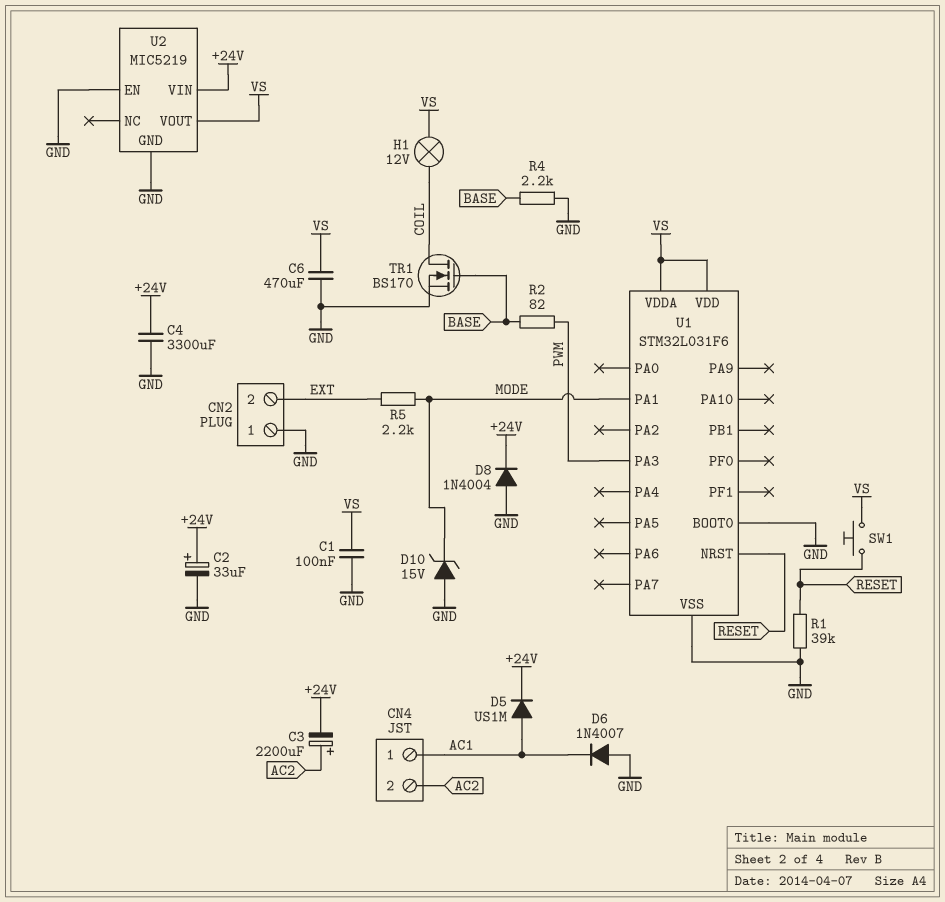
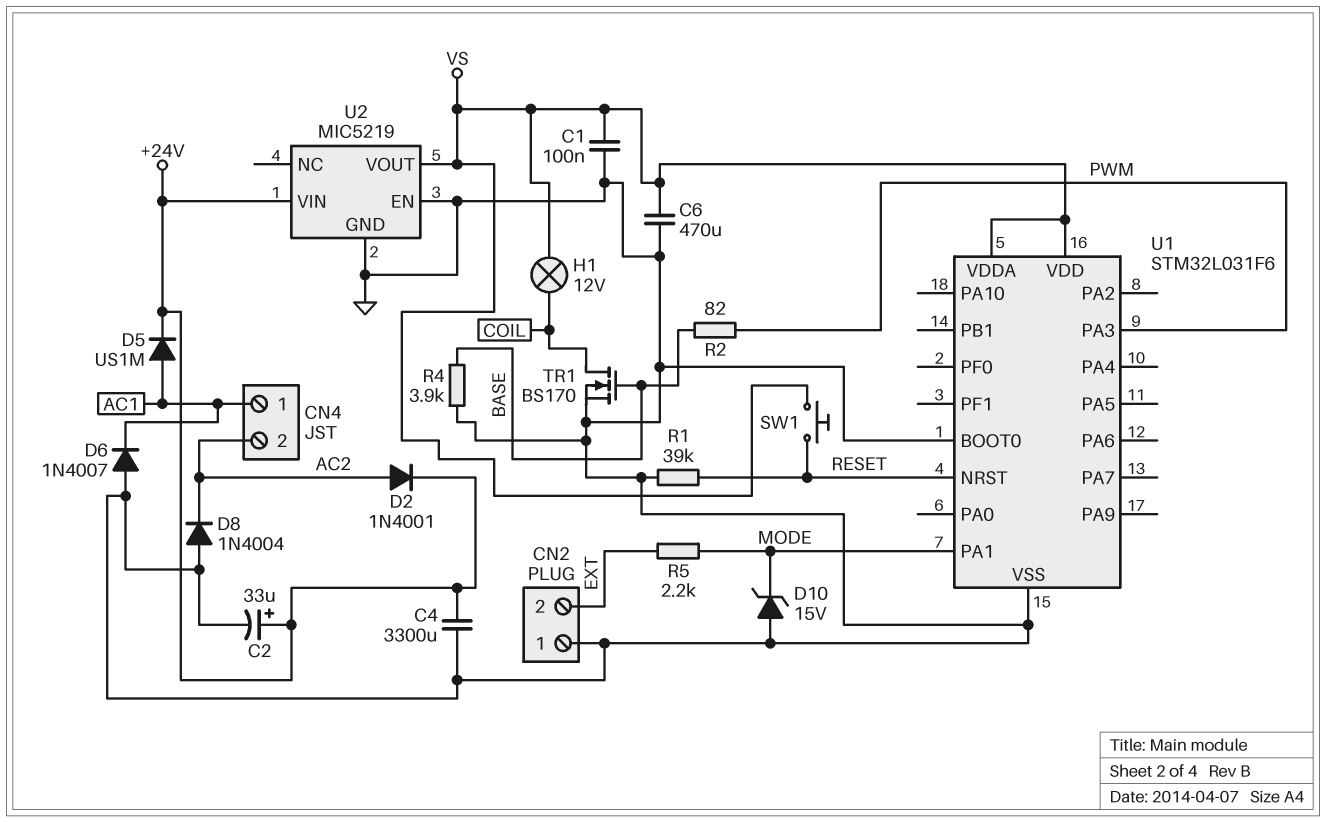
C3: 2200uF (plus AC2, minus +24V) -> none
D2: none -> diode 1N4001 (A AC2, K +24V)
D8: diode 1N4004 (A GND, K +24V) -> diode 1N4004 (A GND, K AC2)
R4: 2.2k (BASE, GND) -> 3.9k (BASE, GND)

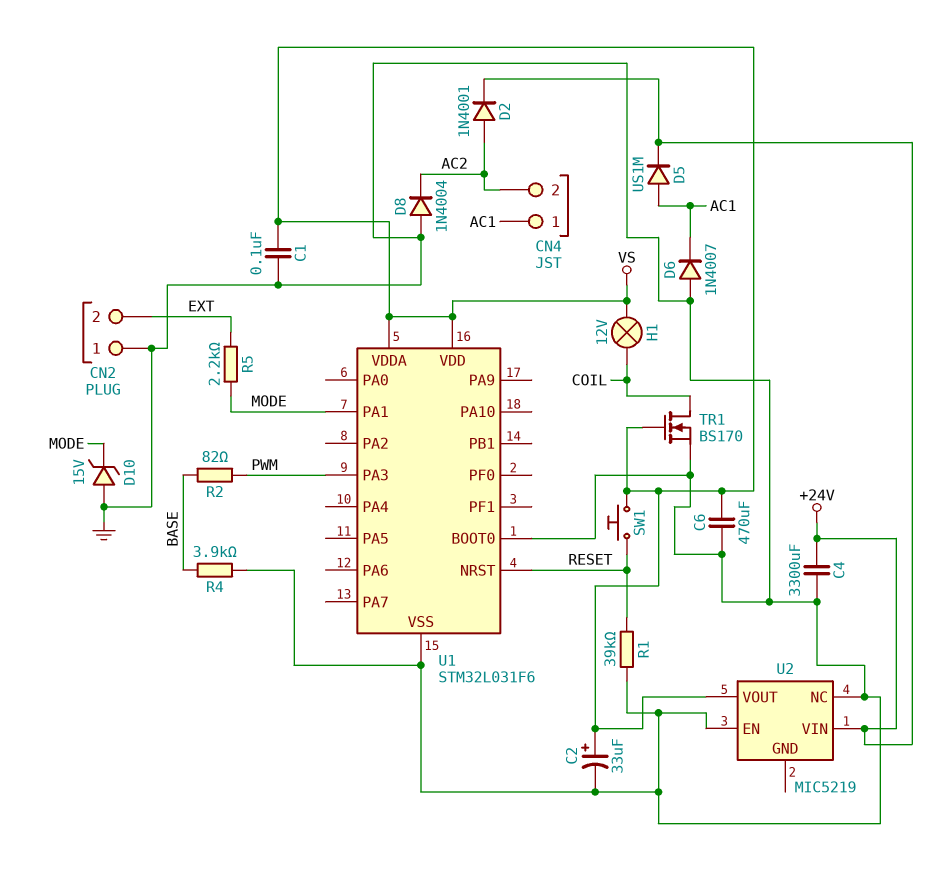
C2: 33uF (plus +24V, minus GND) -> 33uF (plus VS, minus GND)
TR1: NMOS BS170 (G BASE, D COIL, S GND) -> NMOS BS170 (G VS, D COIL, S GND)
U2 pin GND: GND -> none
U2 pin NC: none -> GND

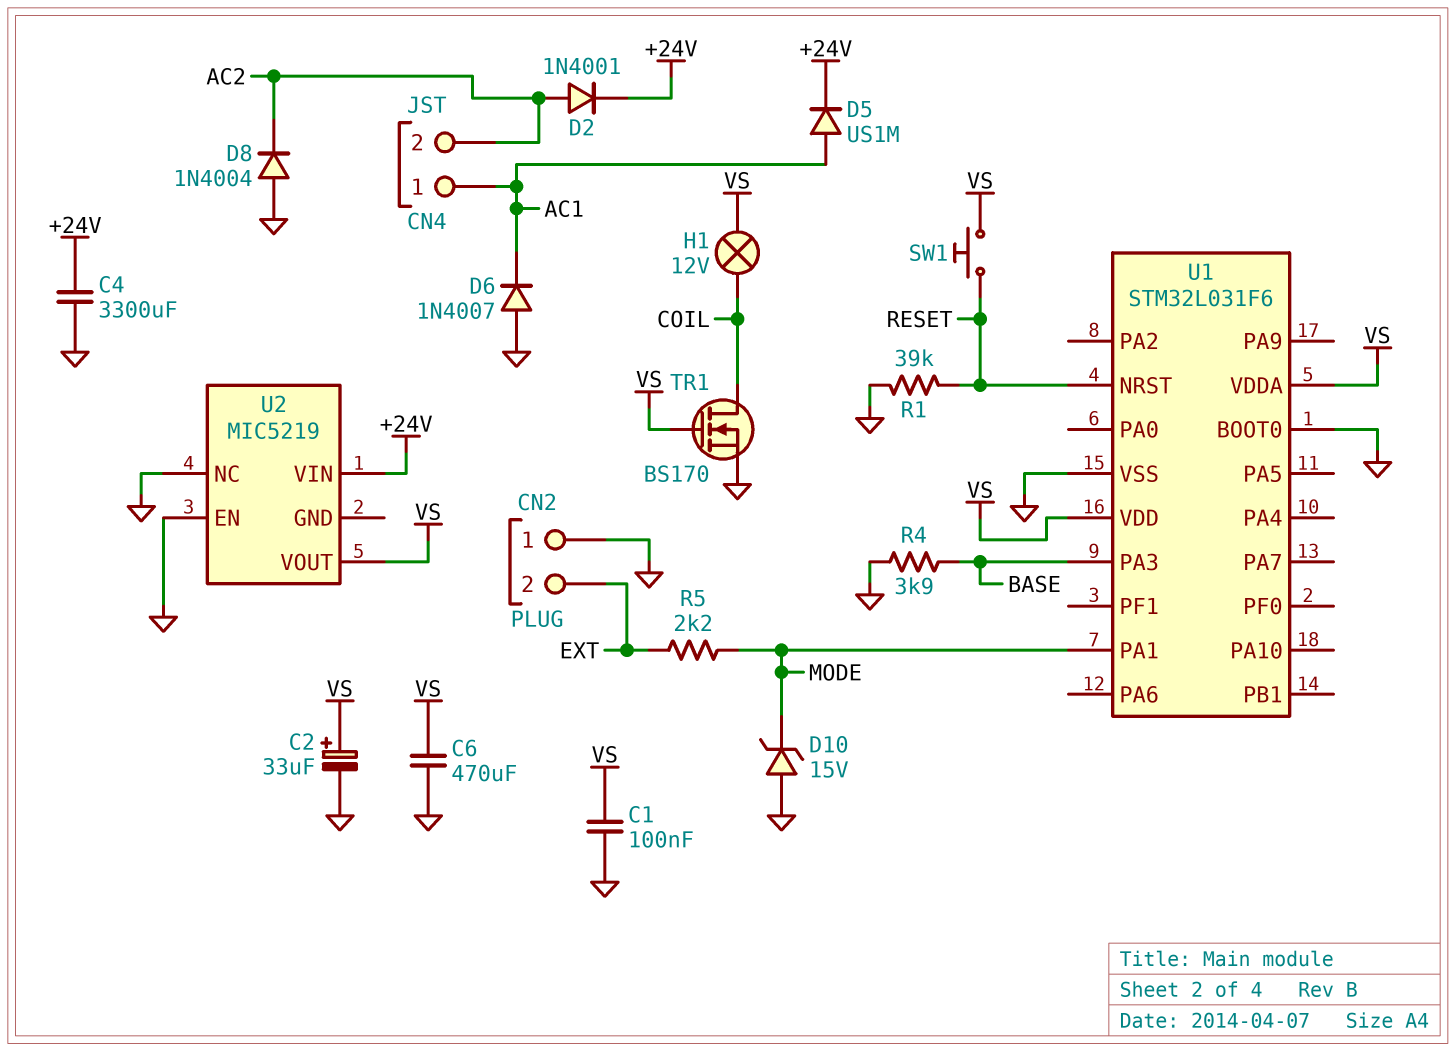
R2: 82 (BASE, PWM) -> none
U1 pin PA3: PWM -> BASE

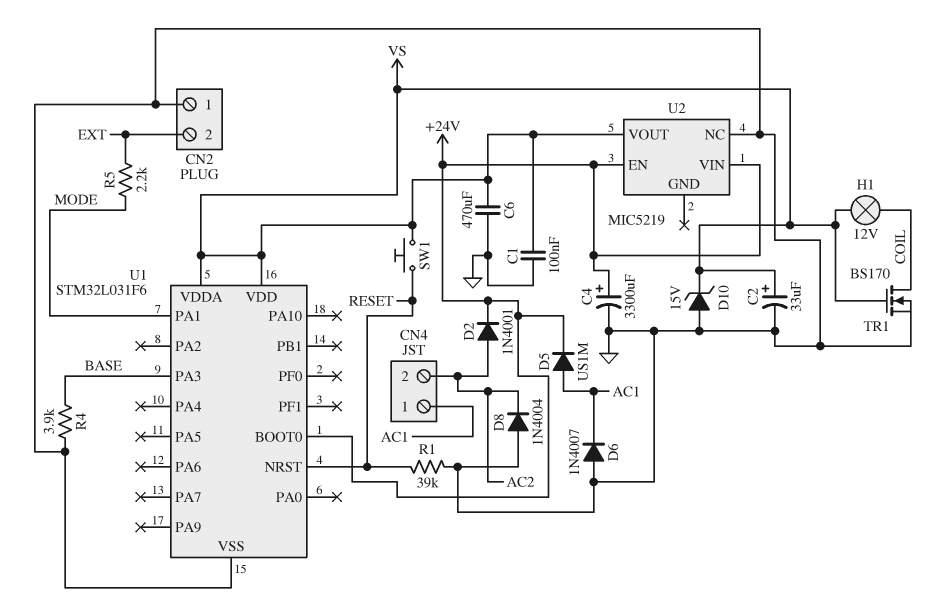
C4: 3300uF (+24V, GND) -> 3300uF (plus +24V, minus GND)
D10: zener 15V (A GND, K MODE) -> zener 15V (A GND, K VS)
U1 pin BOOT0: GND -> +24V
U2 pin EN: GND -> +24V

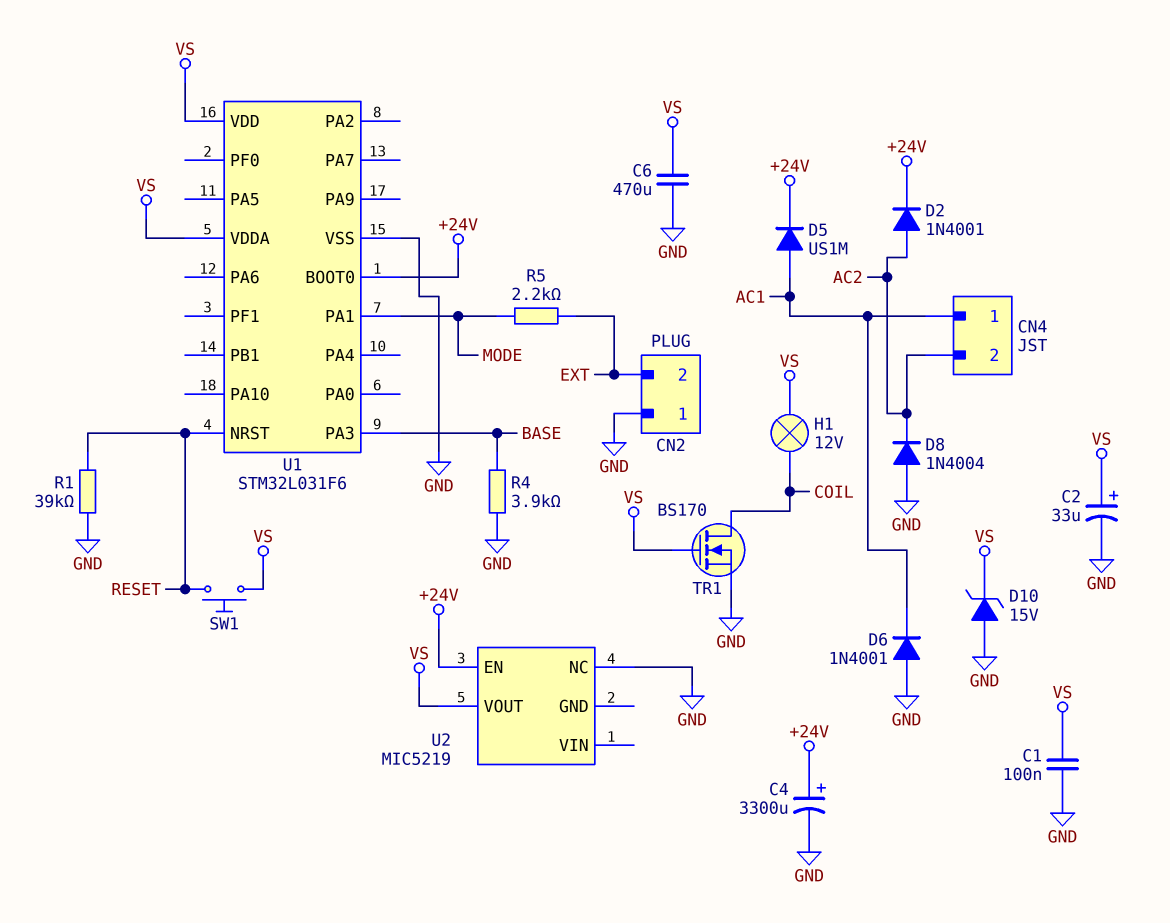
D6: diode 1N4007 (A GND, K AC1) -> diode 1N4001 (A GND, K AC1)
U2 pin VIN: +24V -> none

